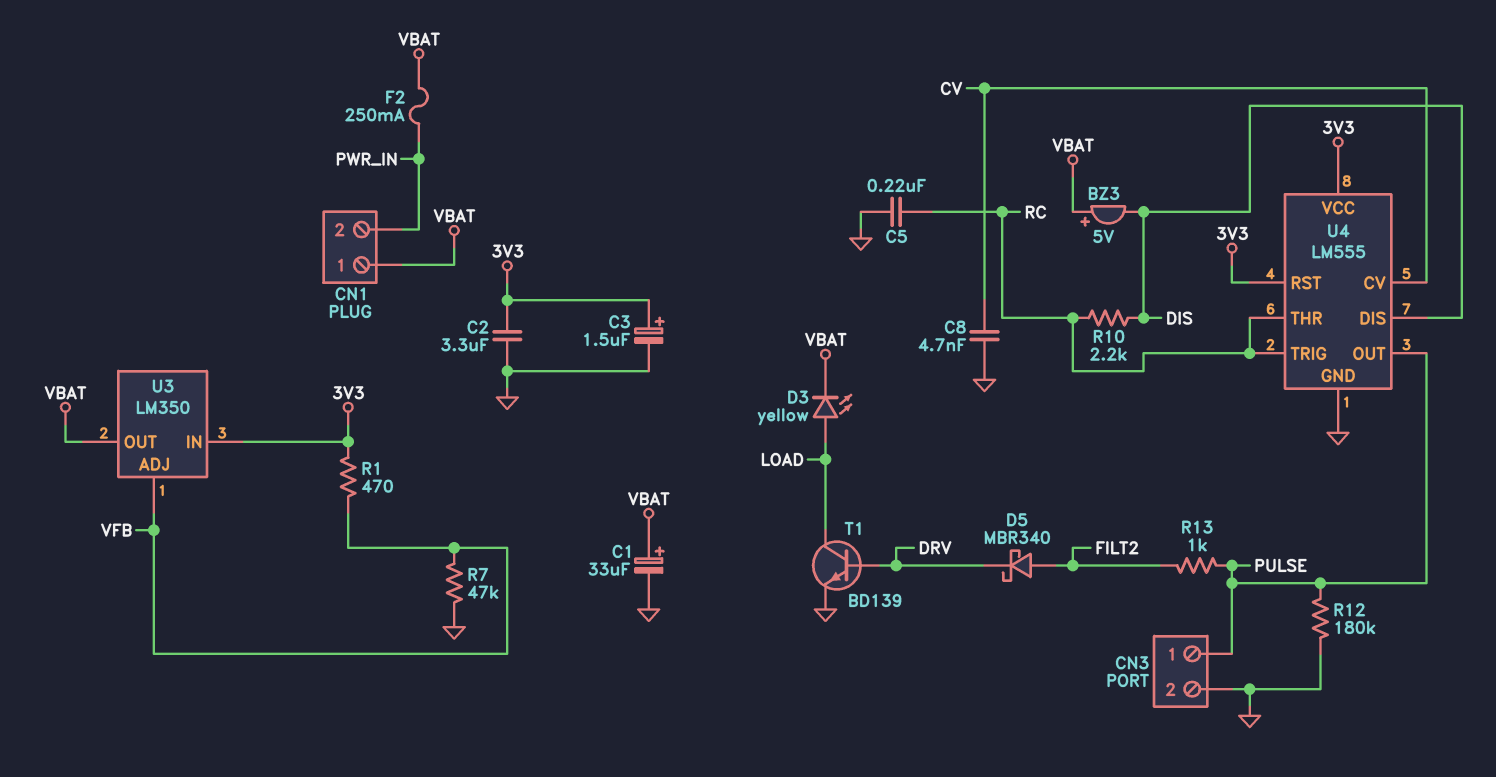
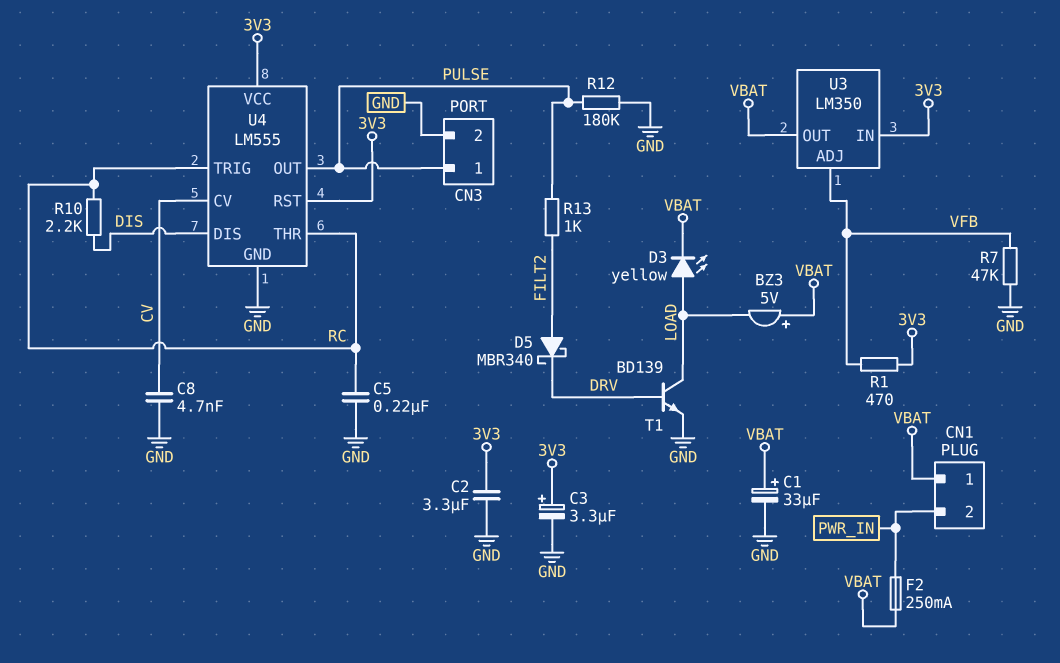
BZ3: buzzer 5V (plus VBAT, minus DIS) -> buzzer 5V (plus VBAT, minus LOAD)
C3: 1.5uF (plus 3V3, minus GND) -> 3.3uF (plus 3V3, minus GND)

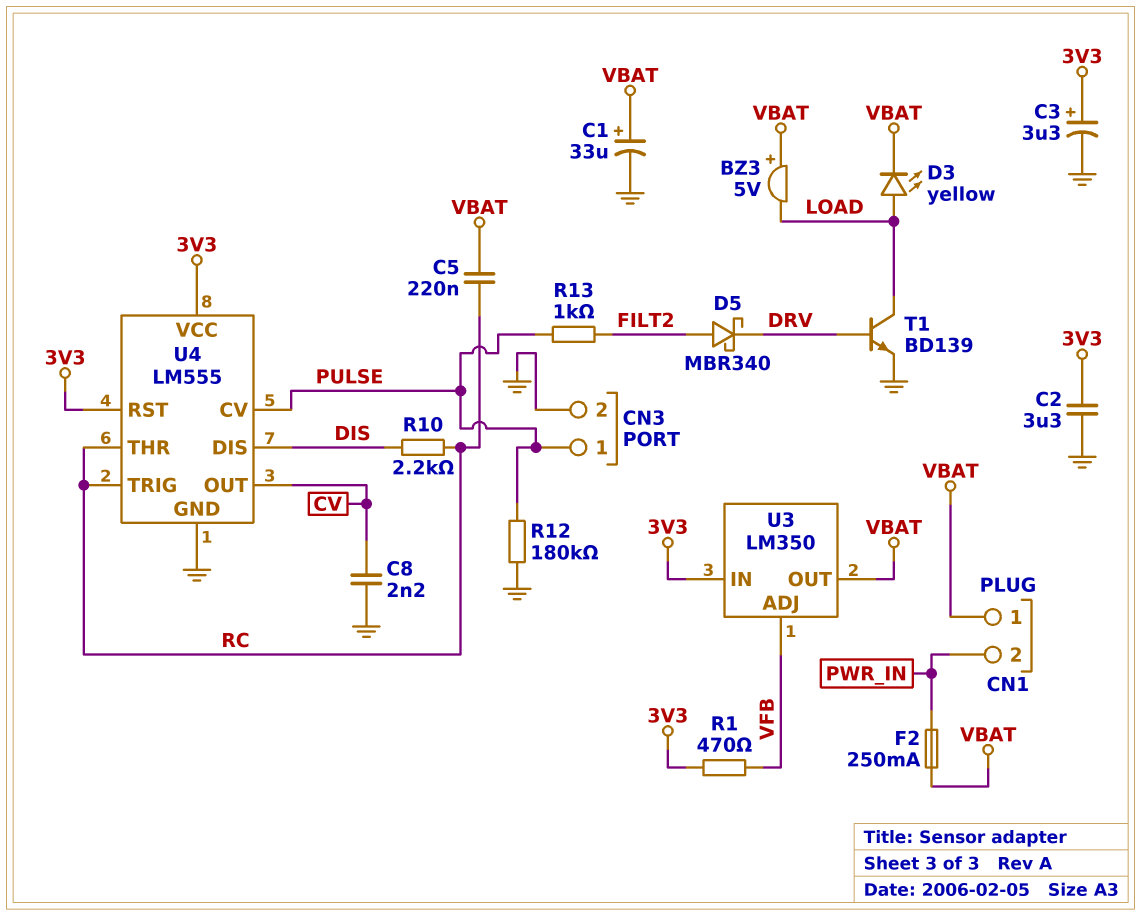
C5: 220nF (GND, RC) -> 220nF (RC, VBAT)
C8: 4.7nF (CV, GND) -> 2.2nF (CV, GND)
R7: 47k (GND, VFB) -> none
U4 pin CV: CV -> PULSE
U4 pin OUT: PULSE -> CV

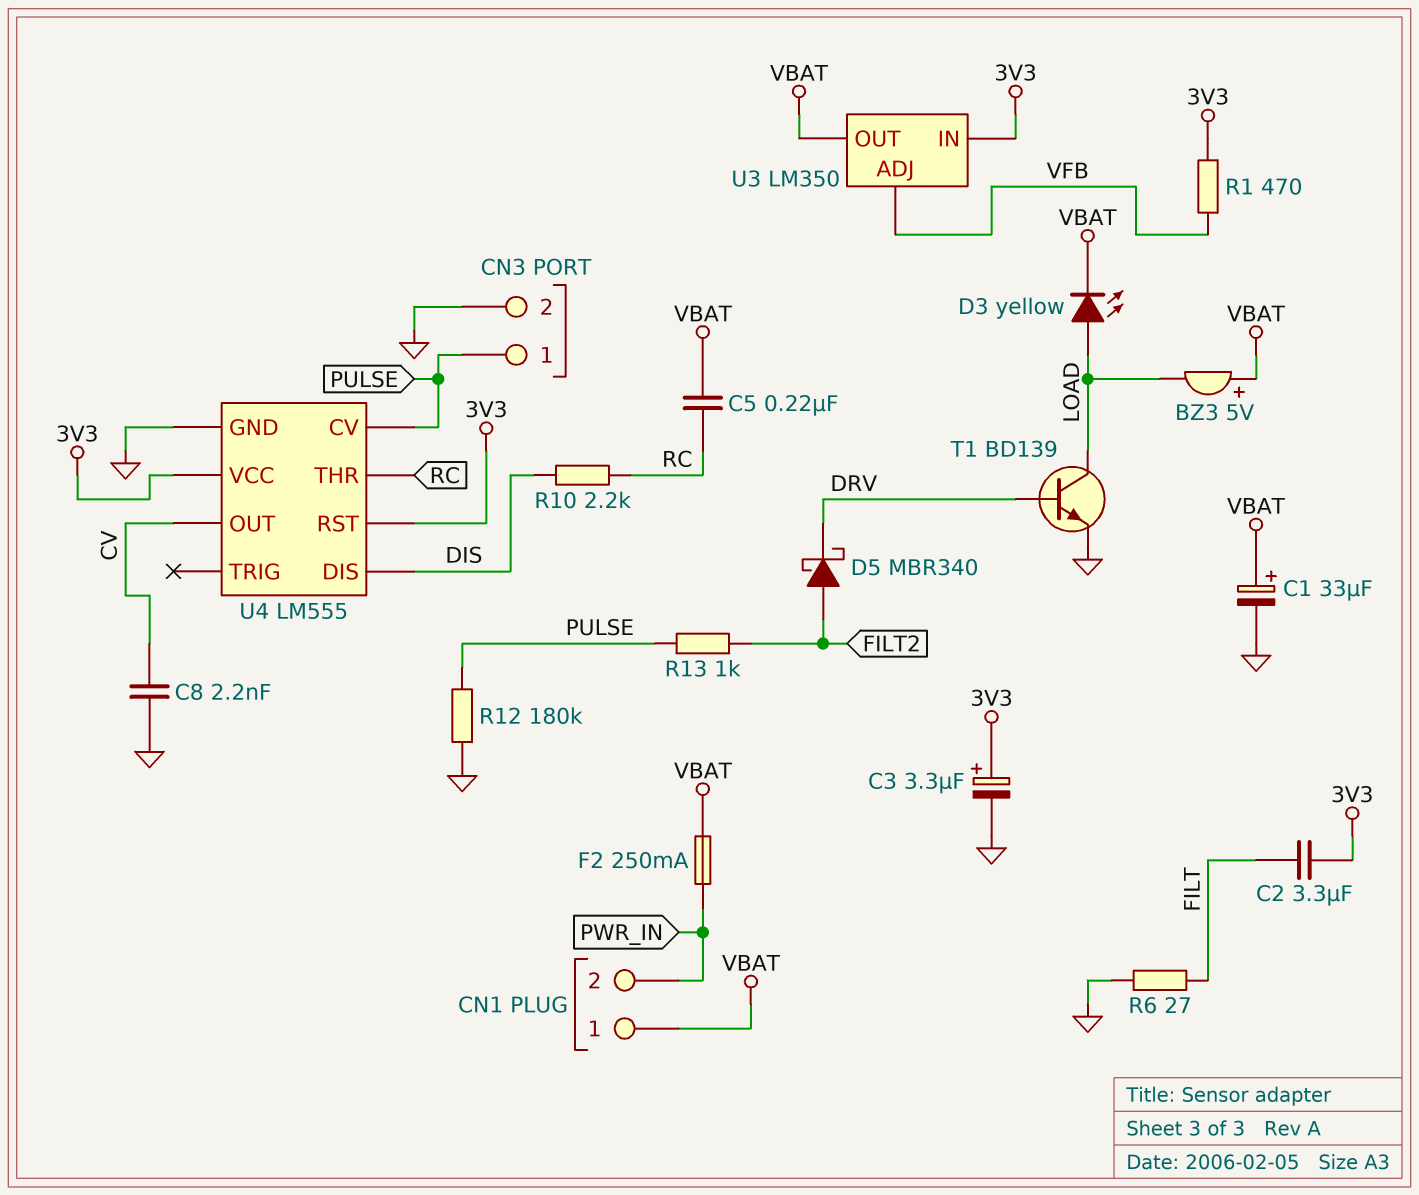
C2: 3.3uF (3V3, GND) -> 3.3uF (3V3, FILT)
R6: none -> 27 (FILT, GND)
U4 pin TRIG: RC -> none

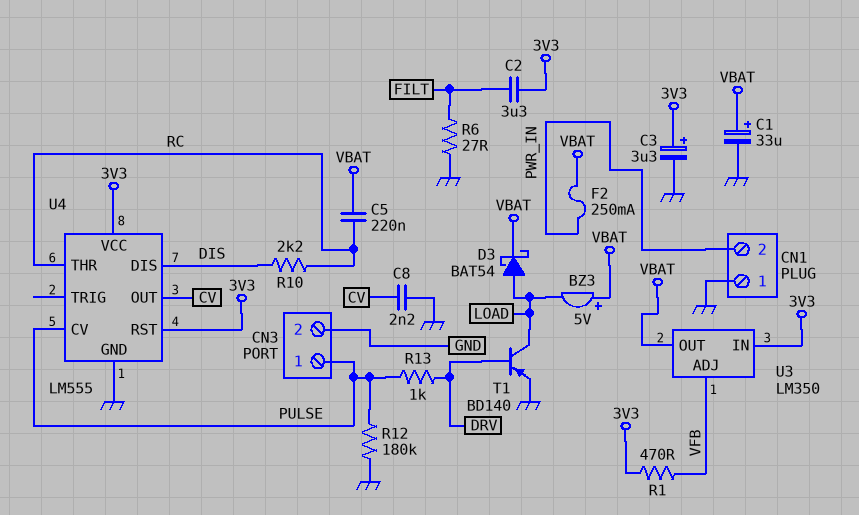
CN1 pin 1: VBAT -> GND
D3: LED yellow (A LOAD, K VBAT) -> schottky BAT54 (A LOAD, K VBAT)
D5: schottky MBR340 (A FILT2, K DRV) -> none
R13: 1k (FILT2, PULSE) -> 1k (DRV, PULSE)
T1: NPN BD139 (B DRV, C LOAD, E GND) -> PNP BD140 (B DRV, C LOAD, E GND)

